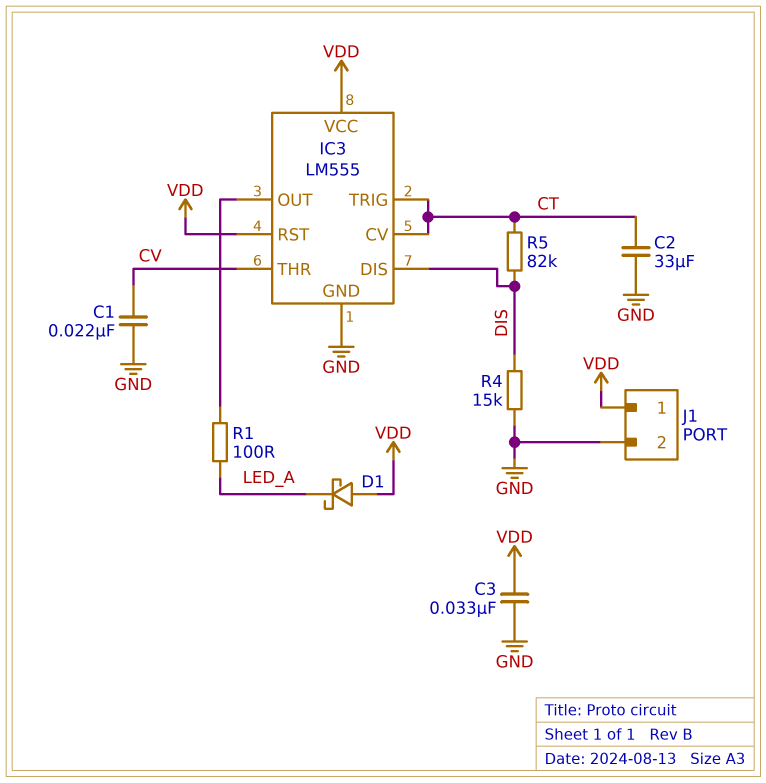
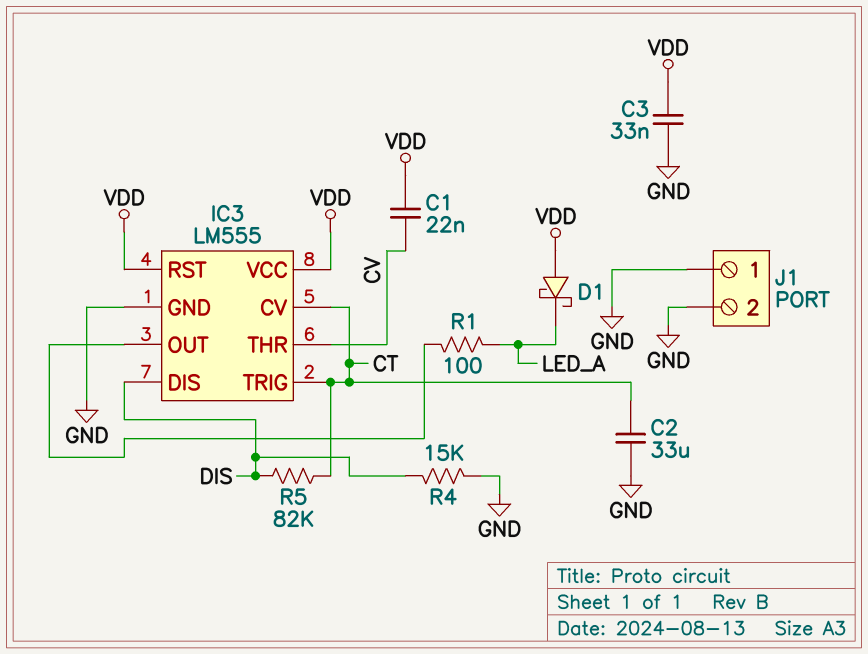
C1: 22nF (CV, GND) -> 22nF (CV, VDD)
J1 pin 1: VDD -> GND

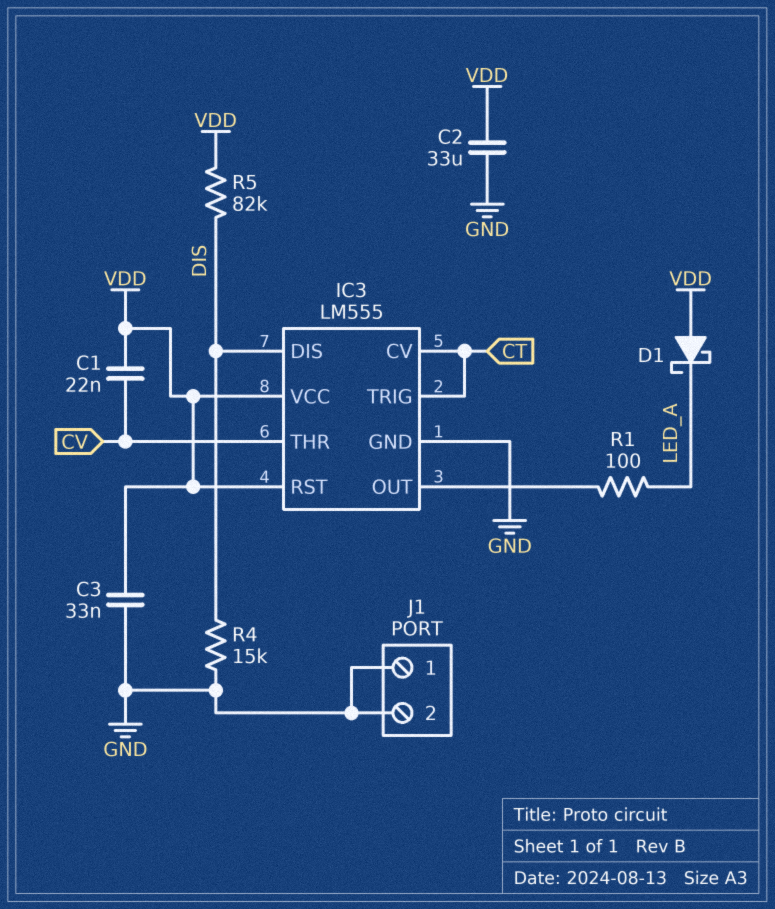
C2: 33uF (CT, GND) -> 33uF (GND, VDD)
R5: 82k (CT, DIS) -> 82k (DIS, VDD)

